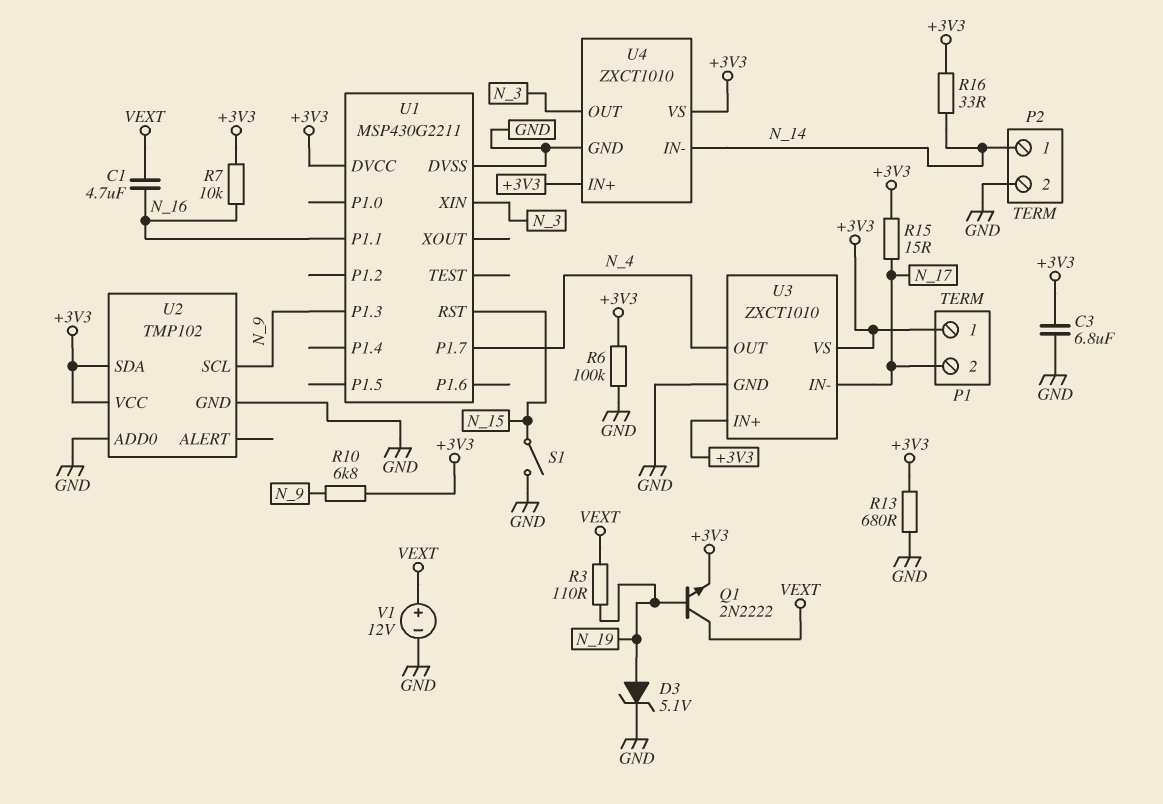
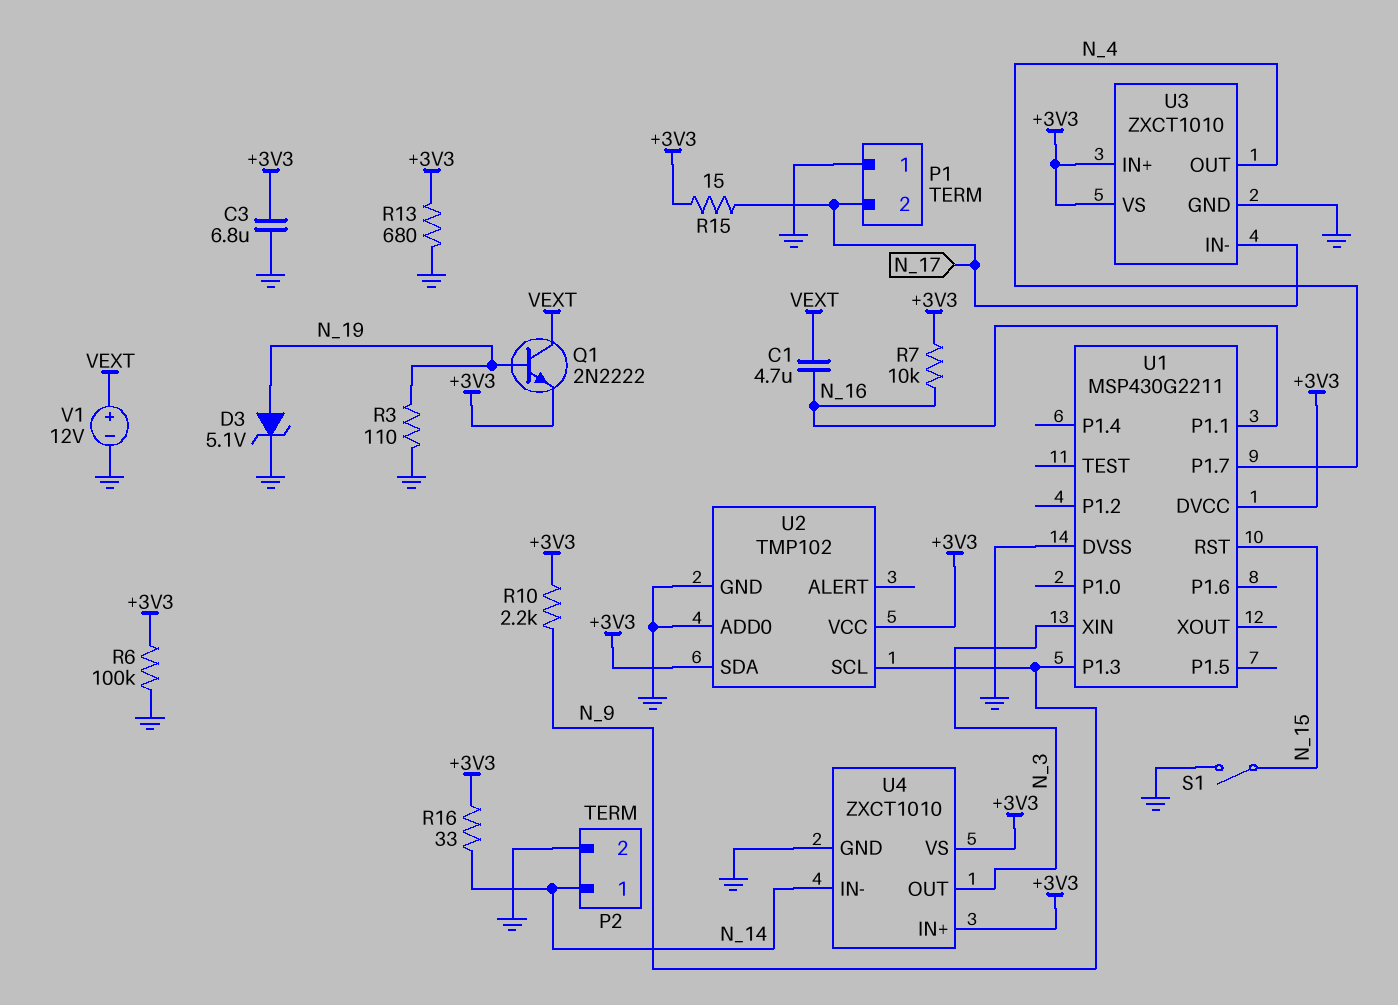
P1 pin 1: +3V3 -> GND
R3: 110 (N_19, VEXT) -> 110 (GND, N_19)
R10: 6.8k (+3V3, N_9) -> 2.2k (+3V3, N_9)

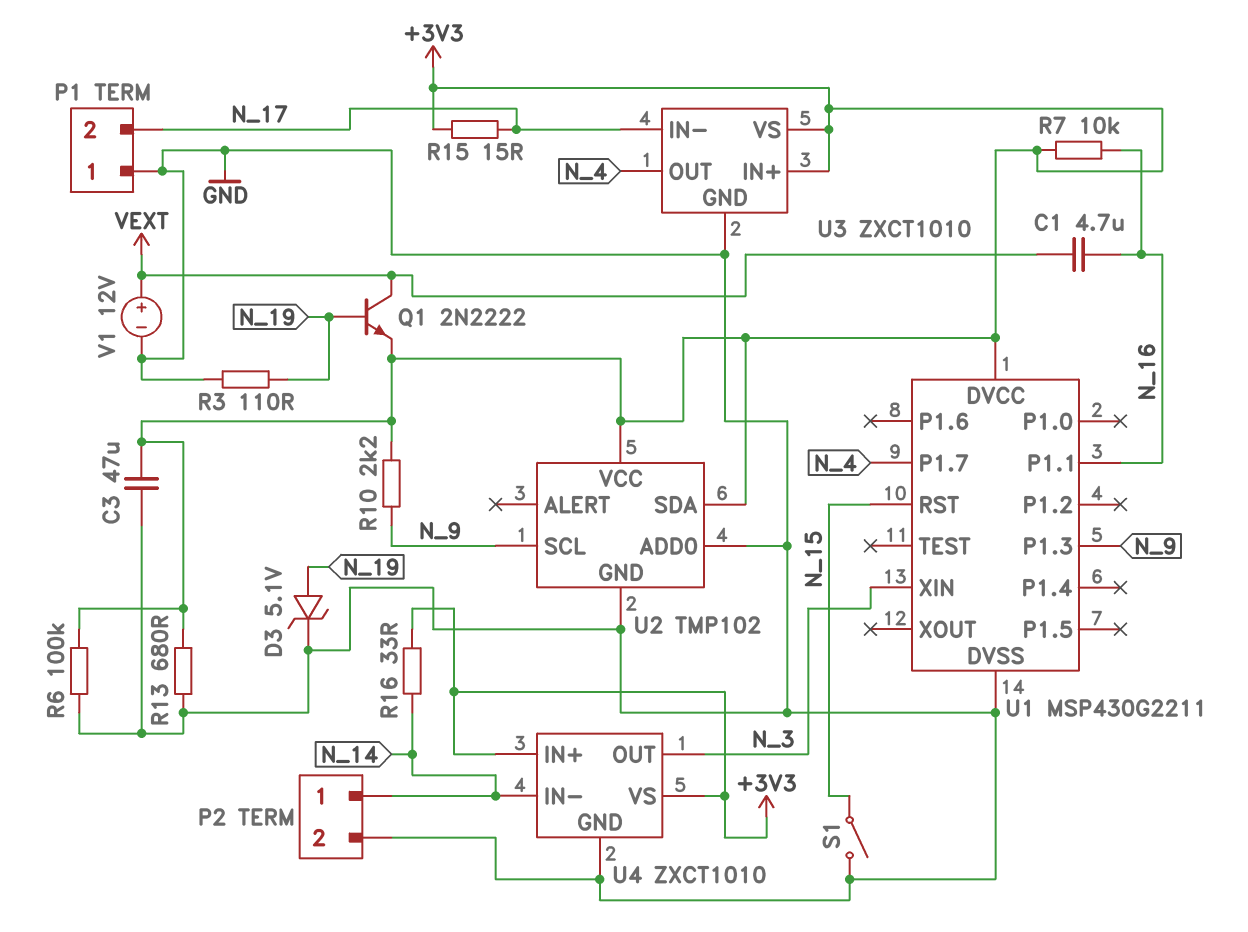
C3: 6.8uF (+3V3, GND) -> 47uF (+3V3, GND)

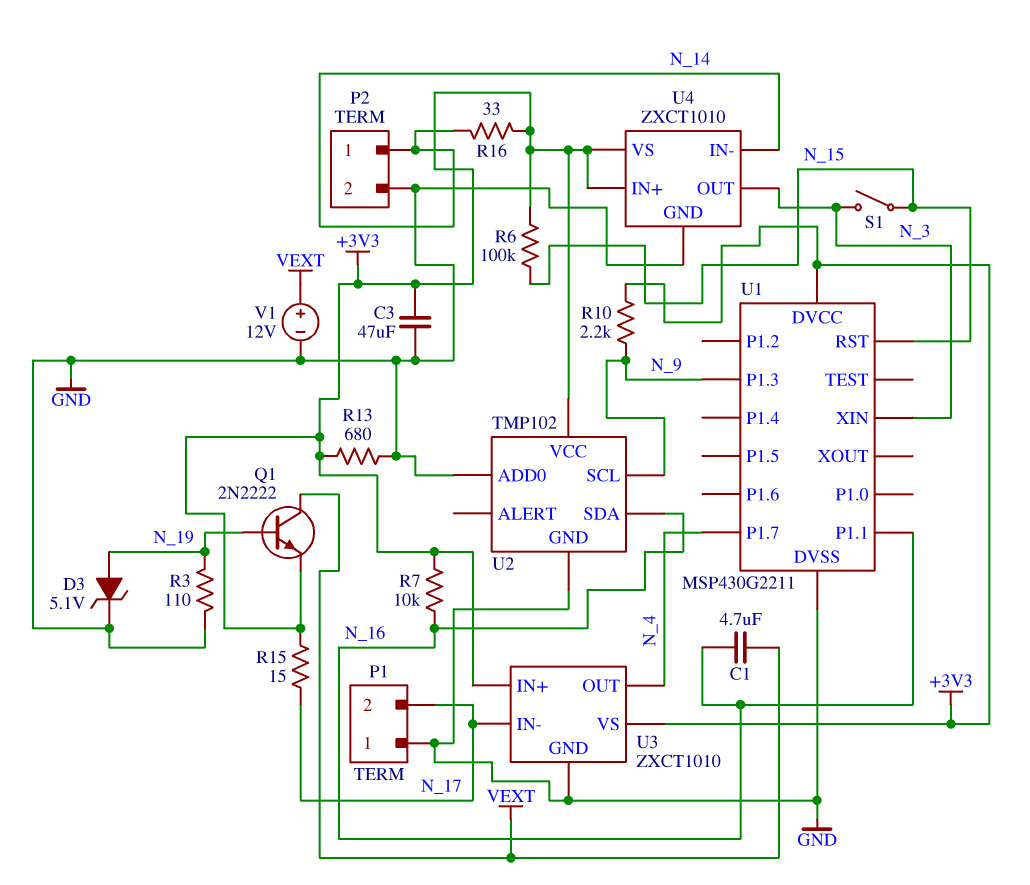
R6: 100k (+3V3, GND) -> 100k (+3V3, N_15)
S1: switch (GND, N_15) -> switch (N_3, N_15)
U2 pin SDA: +3V3 -> N_16

